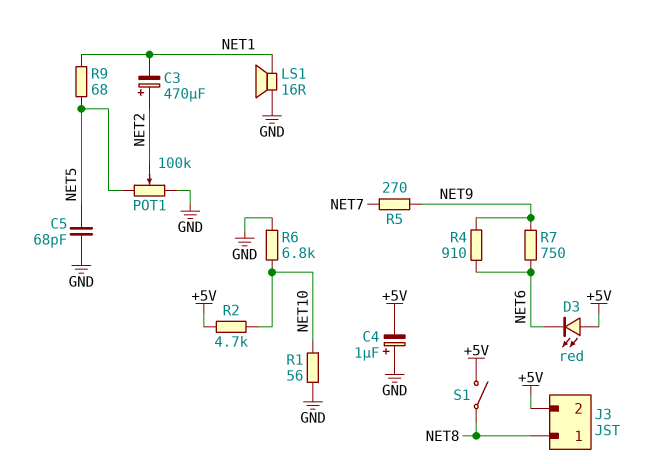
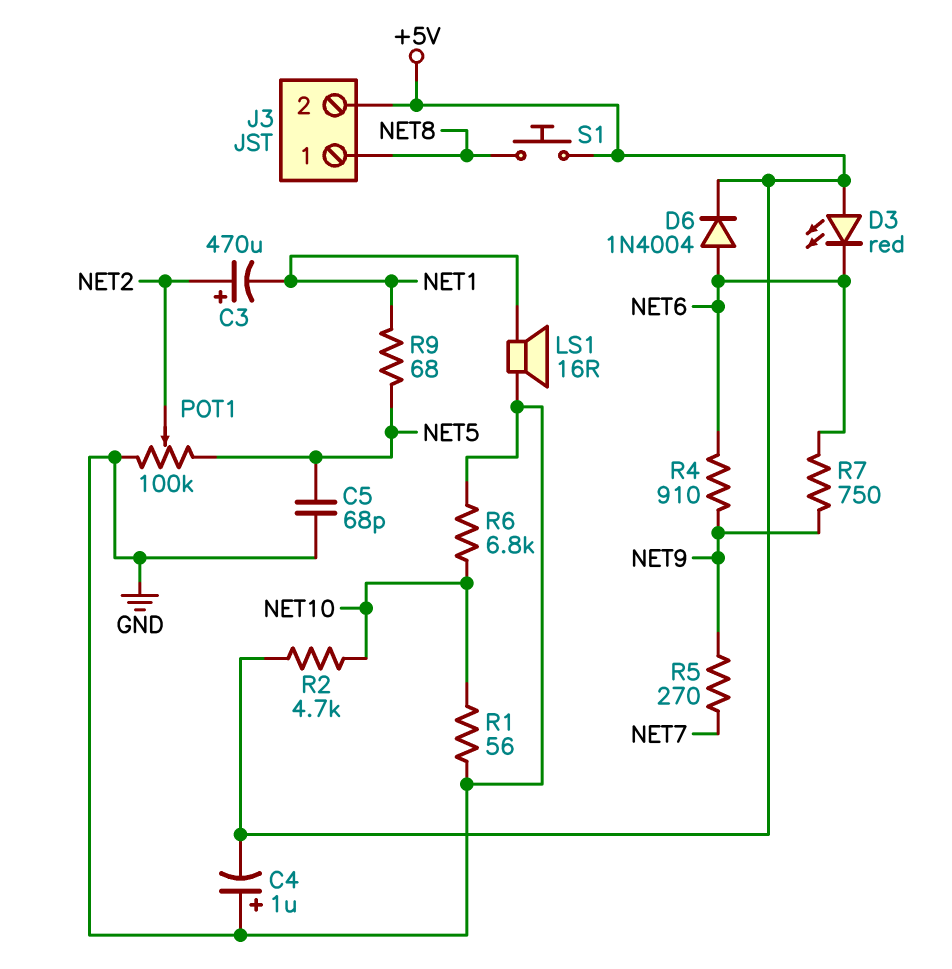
D6: none -> diode 1N4004 (A NET6, K +5V)
S1: switch (+5V, NET8) -> button (+5V, NET8)

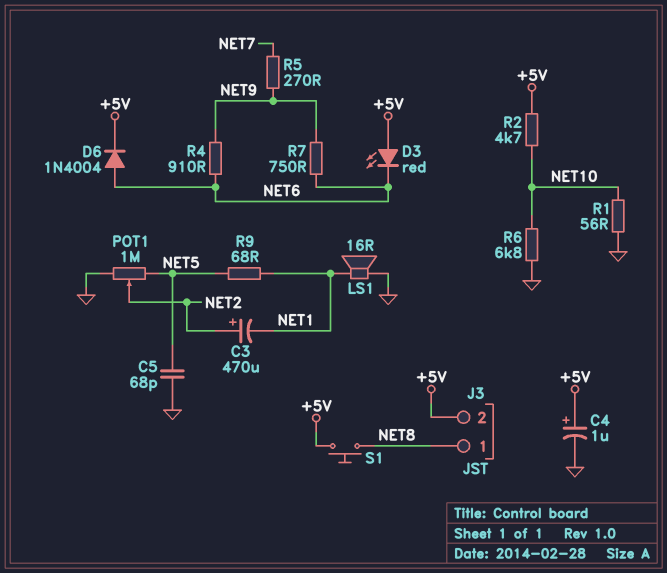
C4: 1uF (plus GND, minus +5V) -> 1uF (plus +5V, minus GND)
POT1: 100k (GND, NET5, wiper NET2) -> 1M (GND, NET5, wiper NET2)

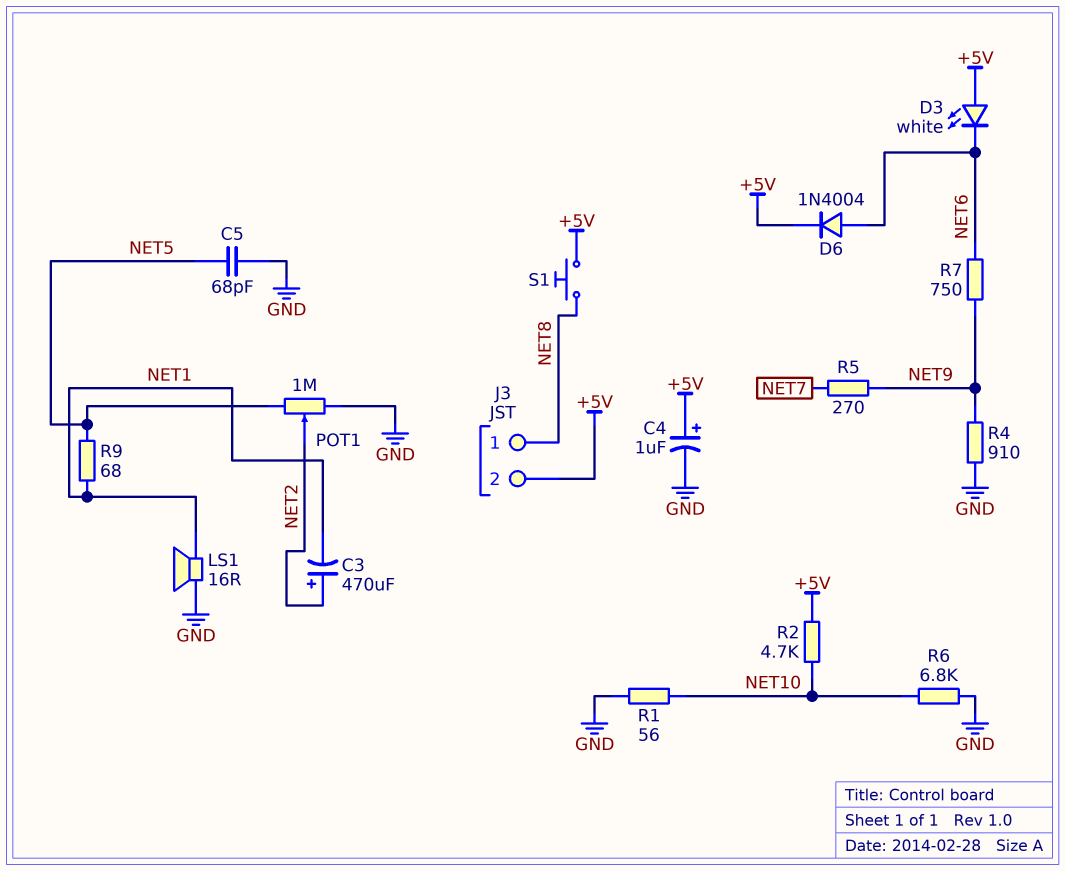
D3: LED red (A +5V, K NET6) -> LED white (A +5V, K NET6)
R4: 910 (NET6, NET9) -> 910 (GND, NET9)

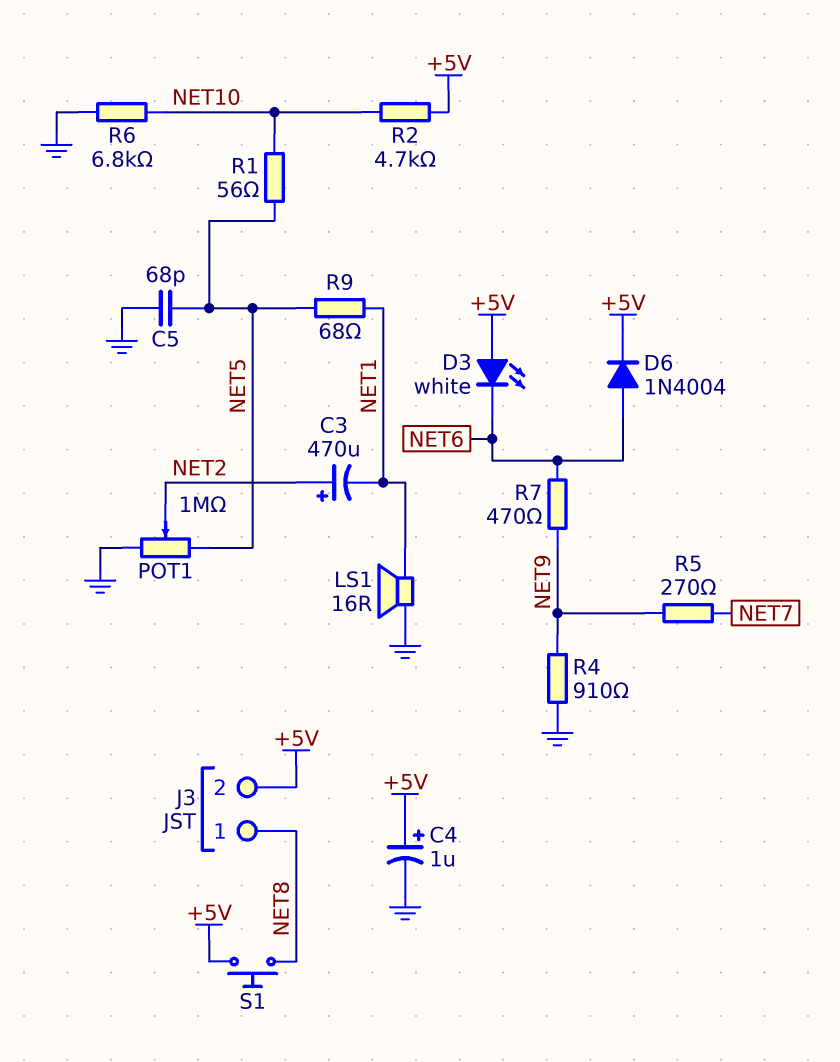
R1: 56 (GND, NET10) -> 56 (NET5, NET10)
R7: 750 (NET6, NET9) -> 470 (NET6, NET9)

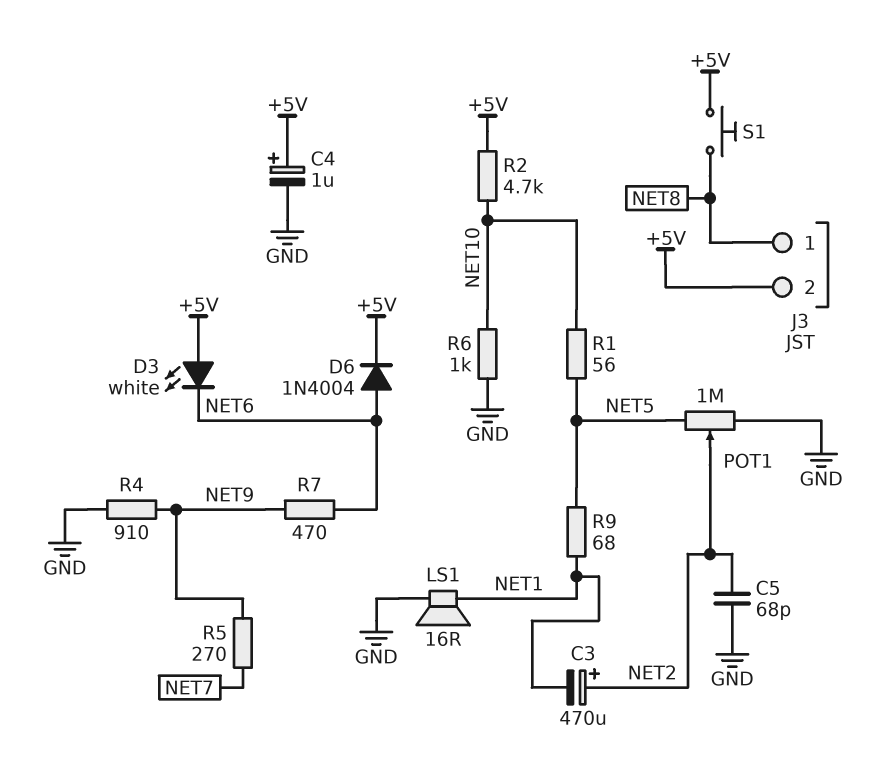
C5: 68pF (GND, NET5) -> 68pF (GND, NET2)
R6: 6.8k (GND, NET10) -> 1k (GND, NET10)

